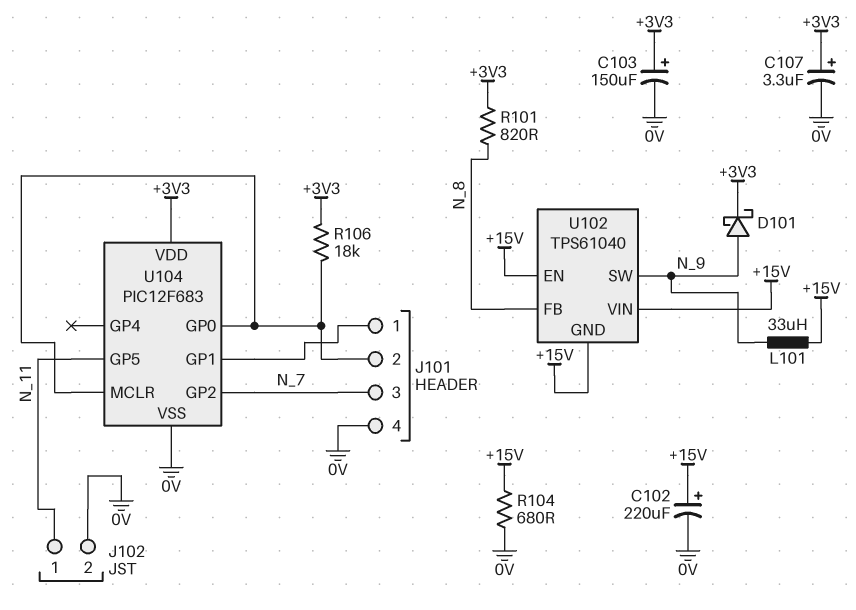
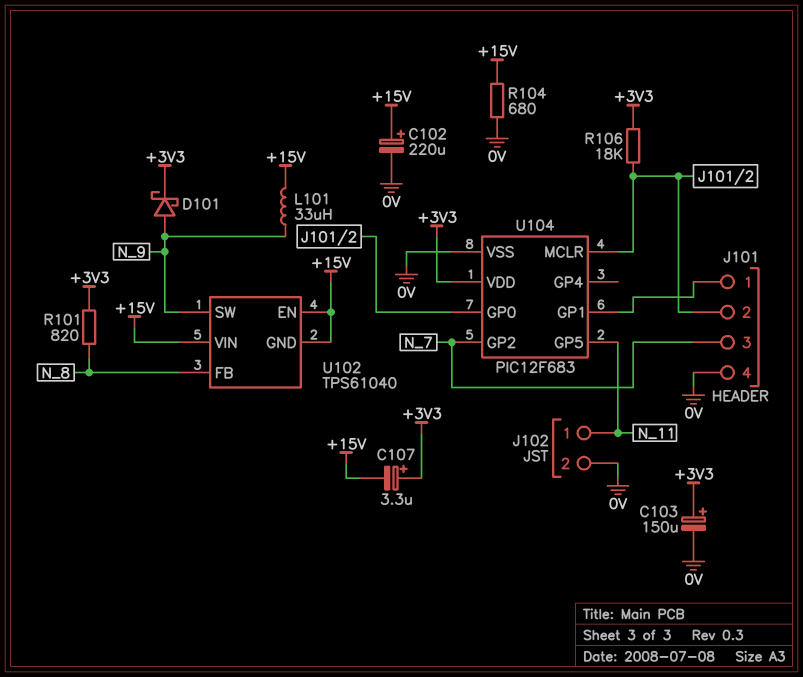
C107: 3.3uF (plus +3V3, minus 0V) -> 3.3uF (plus +3V3, minus +15V)

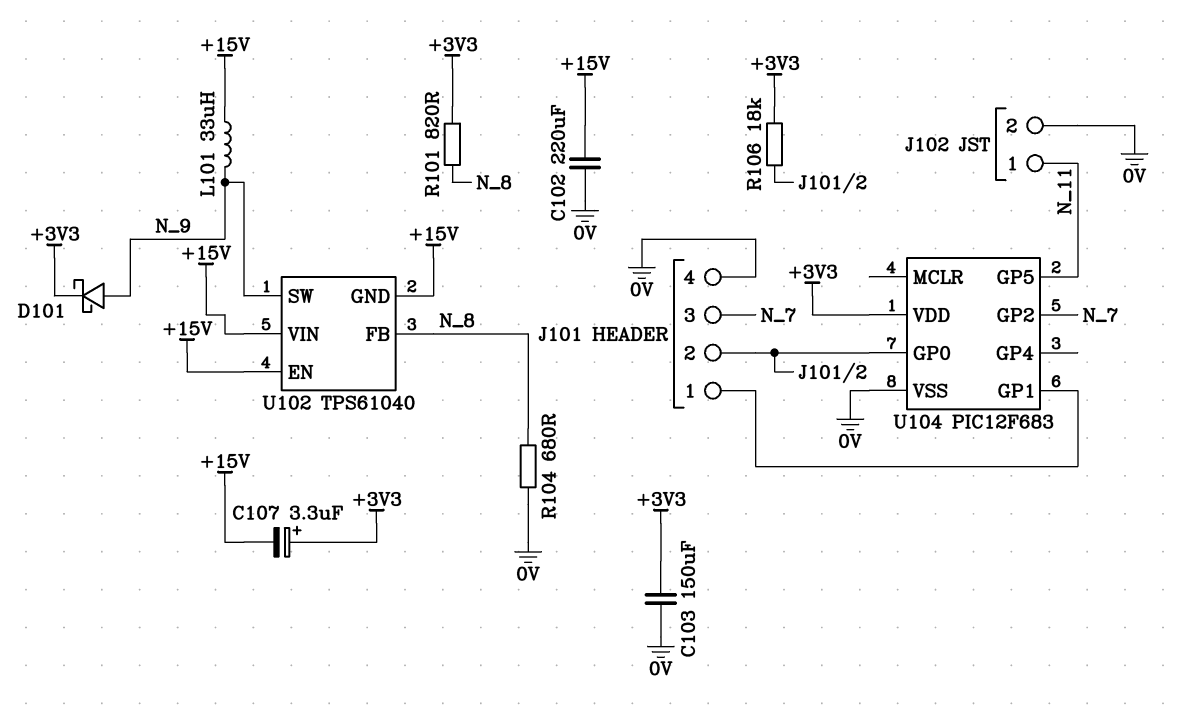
C102: 220uF (plus +15V, minus 0V) -> 220uF (+15V, 0V)
C103: 150uF (plus +3V3, minus 0V) -> 150uF (+3V3, 0V)
R104: 680 (+15V, 0V) -> 680 (0V, N_8)
U104 pin MCLR: J101/2 -> none

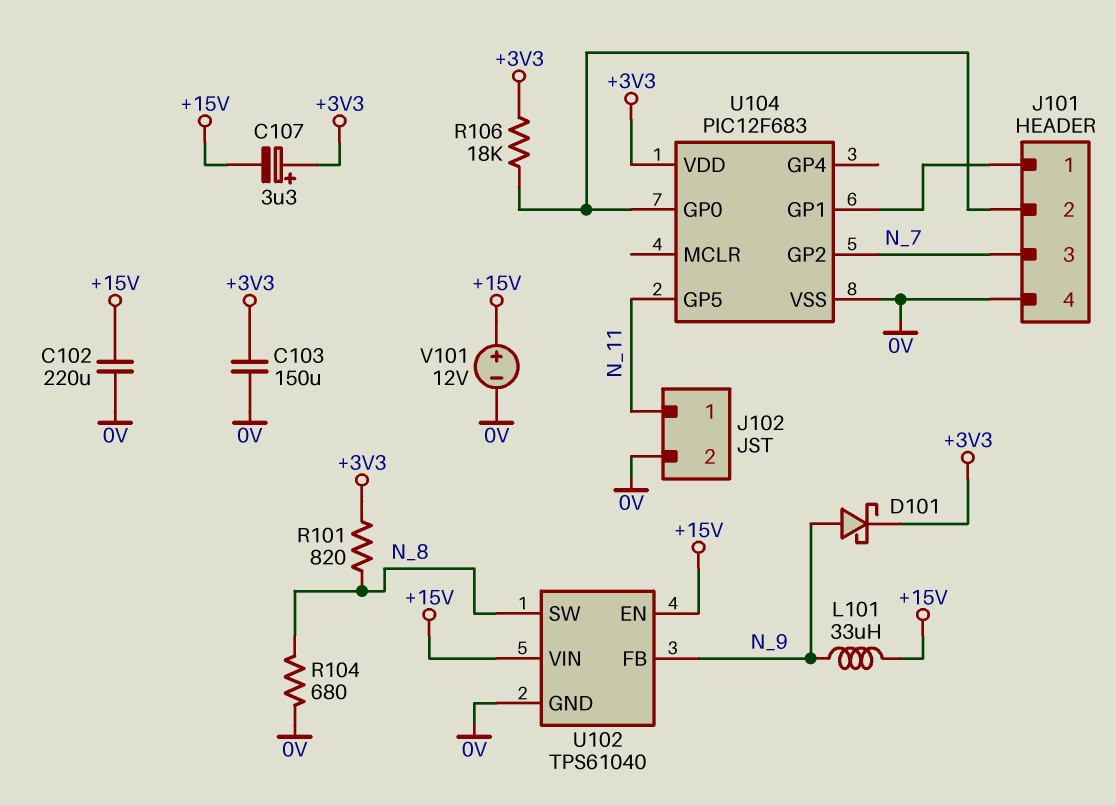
U102 pin FB: N_8 -> N_9
U102 pin GND: +15V -> 0V
U102 pin SW: N_9 -> N_8
V101: none -> 12V (plus +15V, minus 0V)

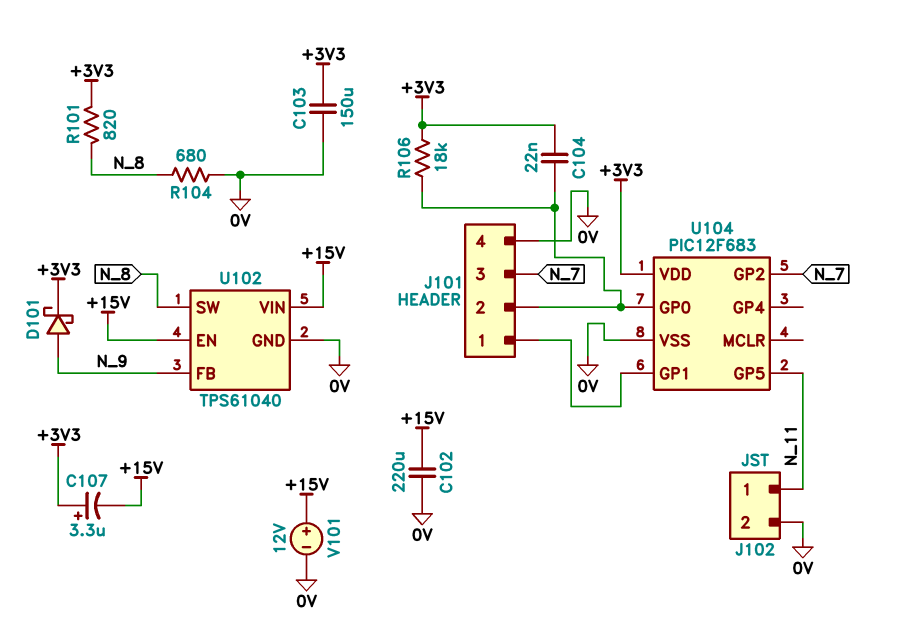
C104: none -> 22nF (+3V3, J101/2)
L101: 33uH (+15V, N_9) -> none

